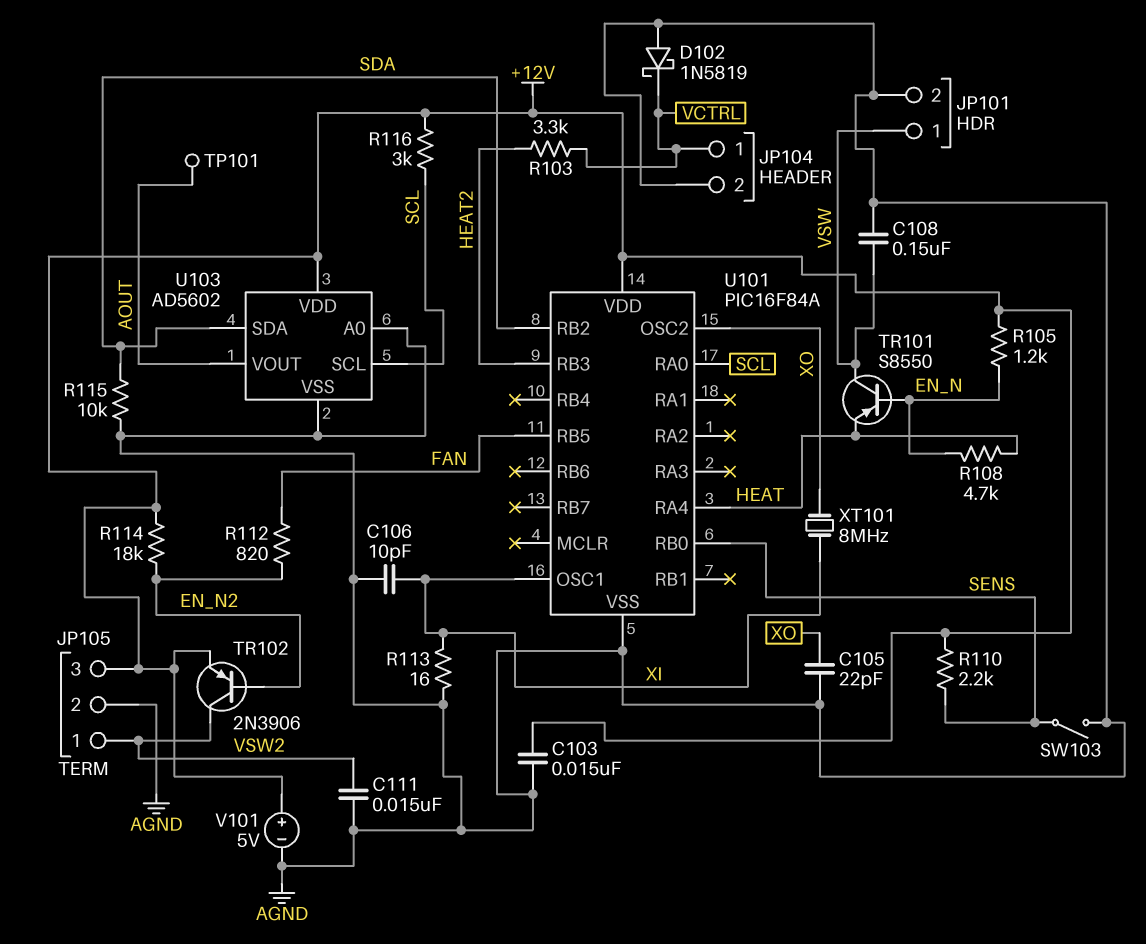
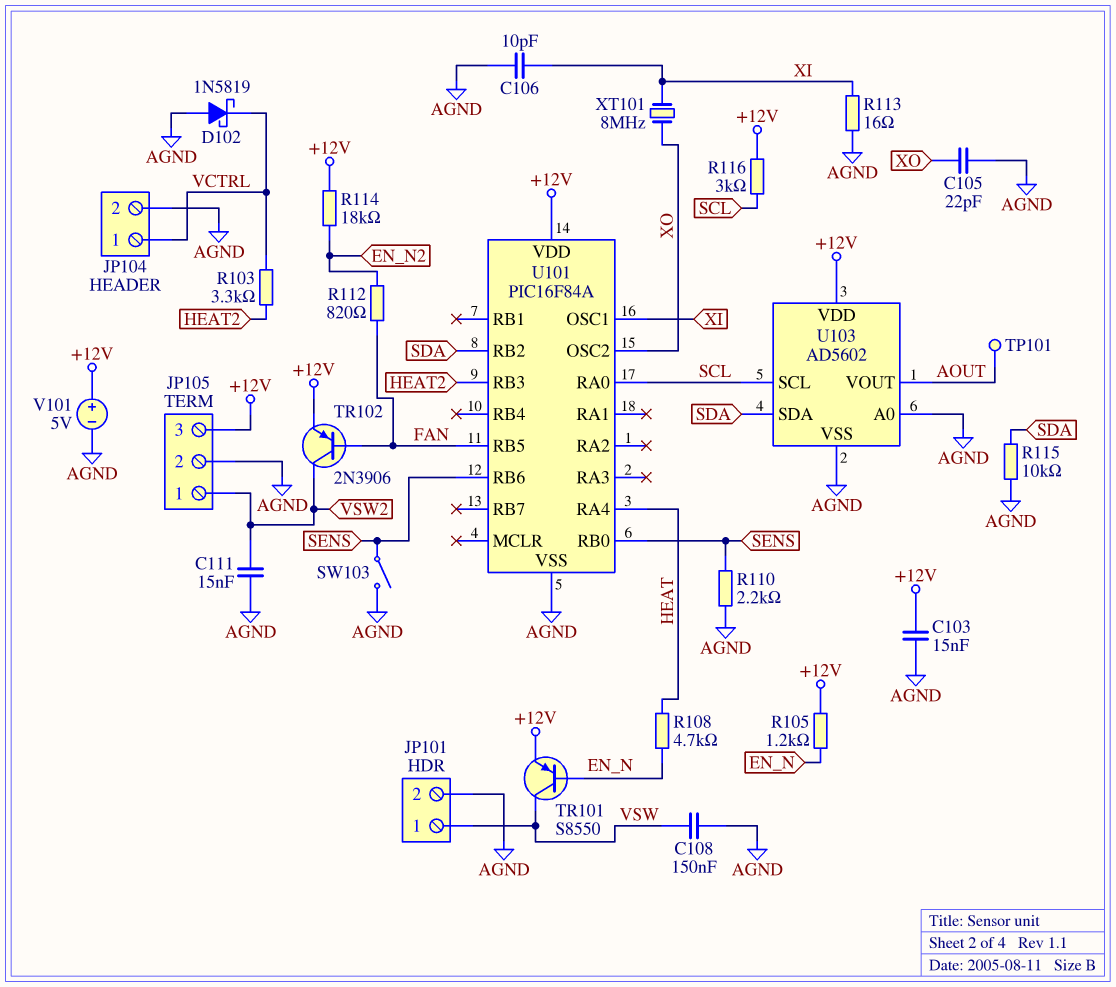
R110: 2.2k (+12V, SENS) -> 2.2k (AGND, SENS)
TR101: PNP S8550 (B EN_N, C VSW, E HEAT) -> PNP S8550 (B EN_N, C VSW, E +12V)
TR102: PNP 2N3906 (B EN_N2, C VSW2, E +12V) -> PNP 2N3906 (B FAN, C VSW2, E +12V)
U101 pin RB6: none -> SENS

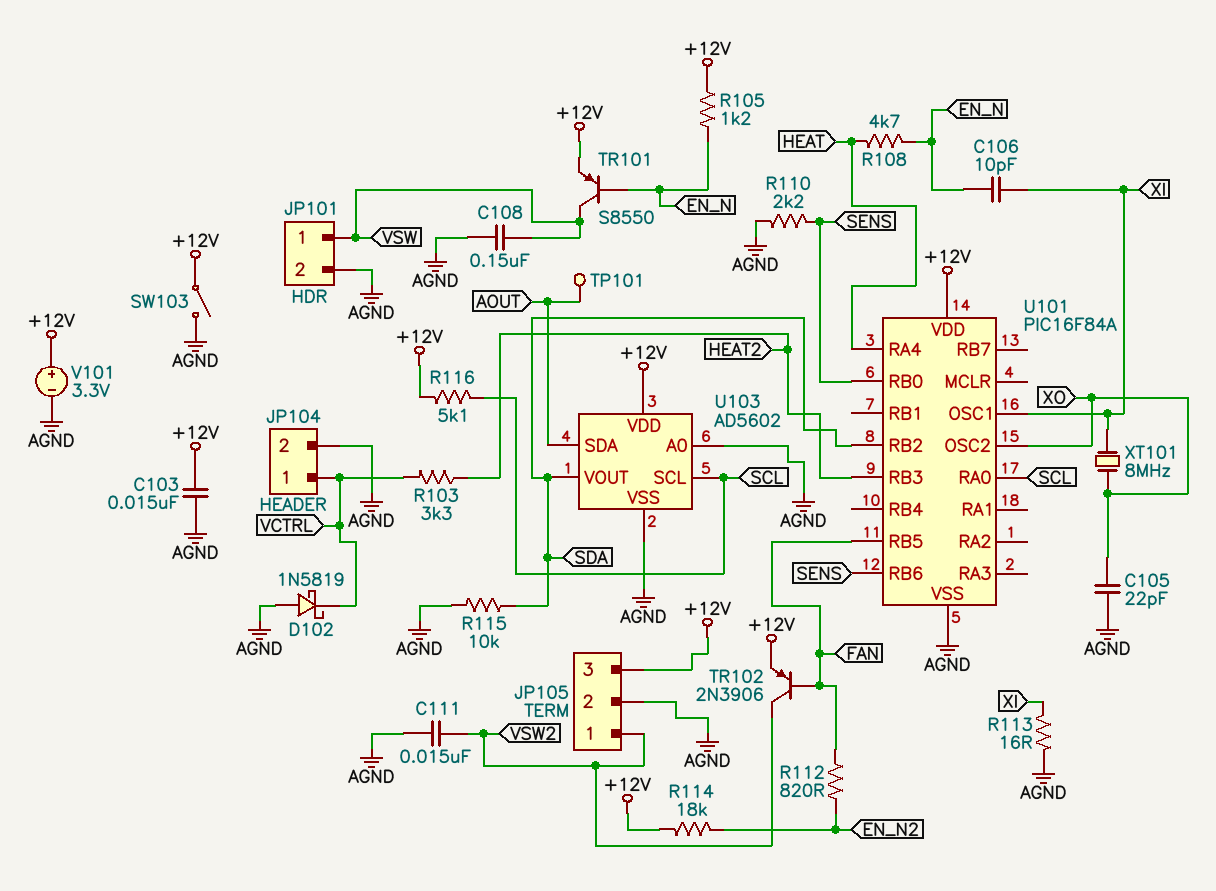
C106: 10pF (AGND, XI) -> 10pF (EN_N, XI)
R116: 3k (+12V, SCL) -> 5.1k (+12V, SCL)
SW103: switch (AGND, SENS) -> switch (+12V, AGND)
U103 pin SDA: SDA -> AOUT
U103 pin VOUT: AOUT -> SDA
V101: 5V (plus +12V, minus AGND) -> 3.3V (plus +12V, minus AGND)

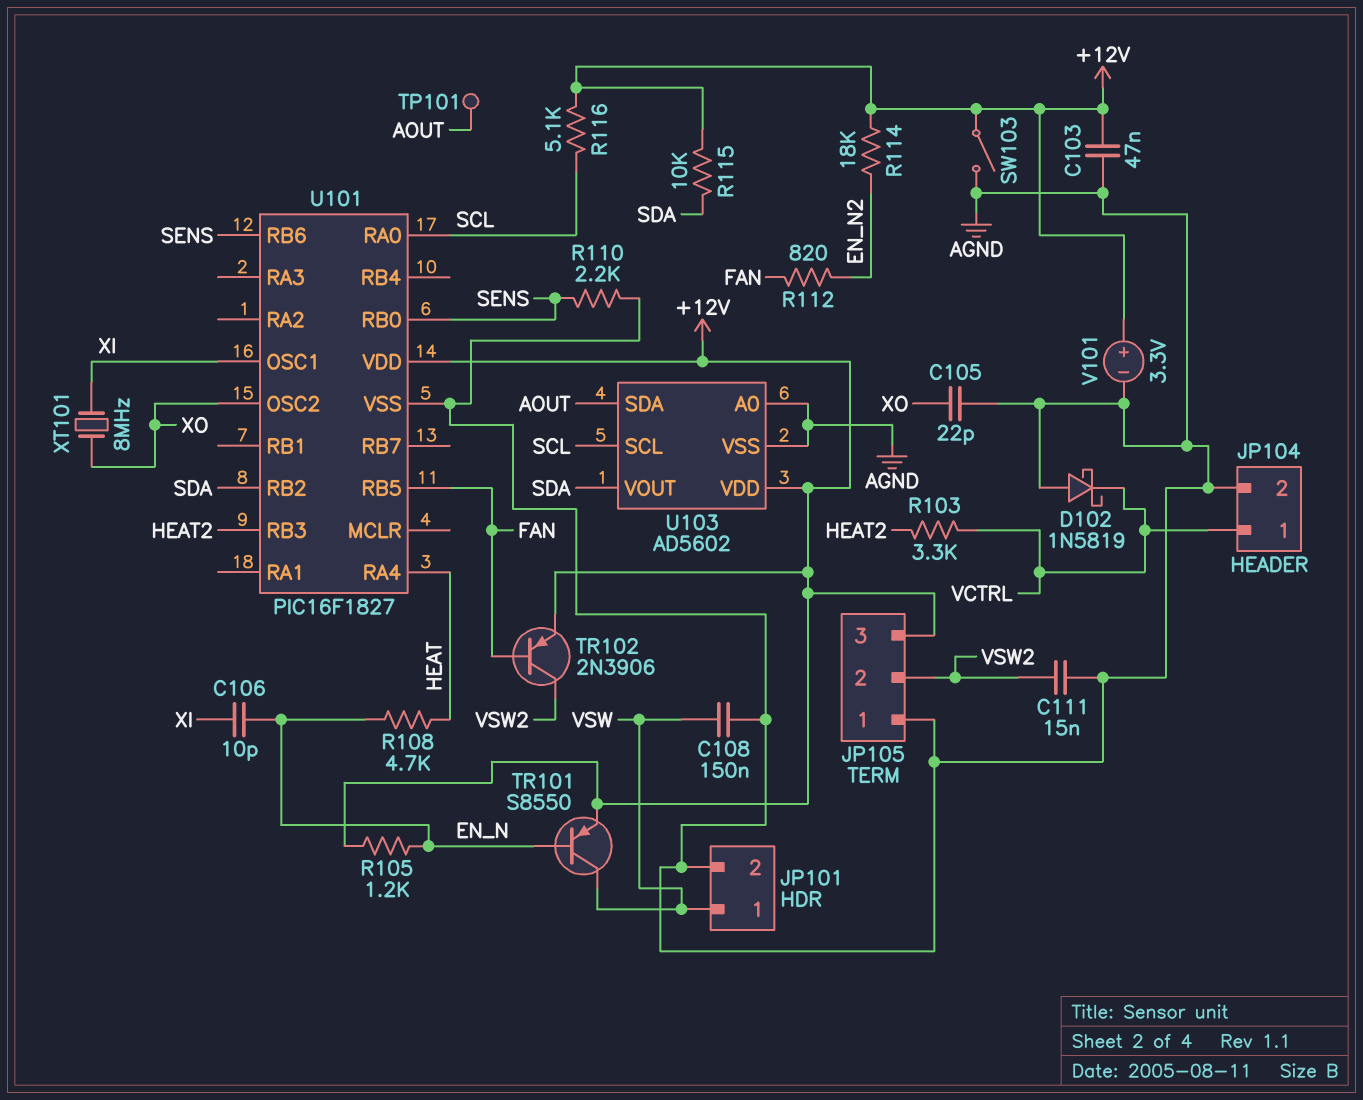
C103: 15nF (+12V, AGND) -> 47nF (+12V, AGND)
JP105 pin 1: VSW2 -> AGND
JP105 pin 2: AGND -> VSW2
R113: 16 (AGND, XI) -> none
R115: 10k (AGND, SDA) -> 10k (+12V, SDA)
U101: PIC16F84A -> PIC16F1827

